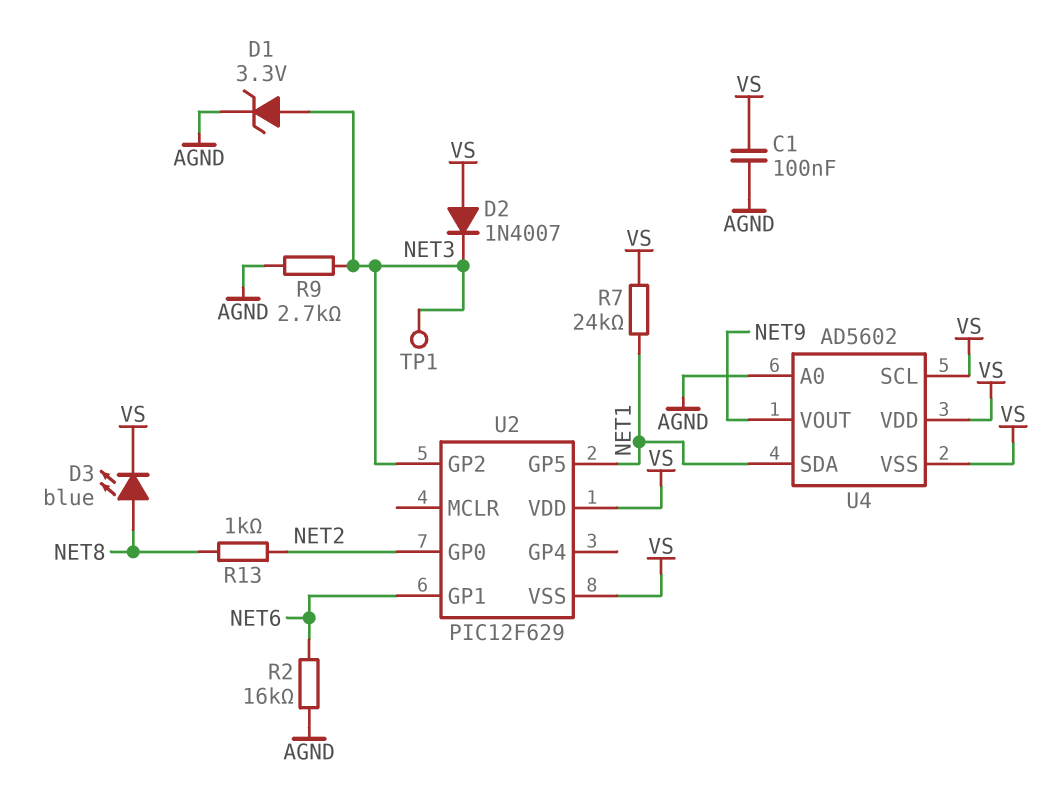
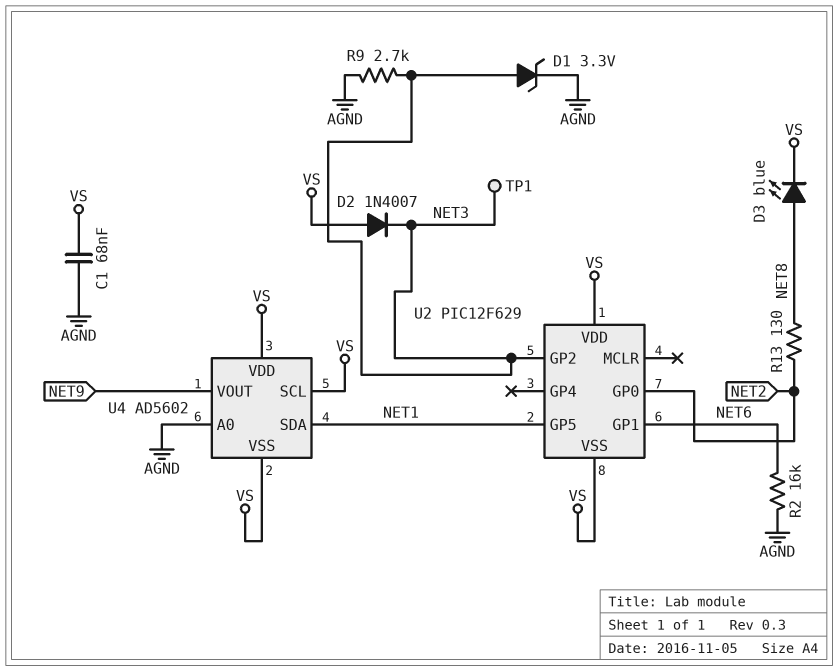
C1: 100nF (AGND, VS) -> 68nF (AGND, VS)
R7: 24k (NET1, VS) -> none
R13: 1k (NET2, NET8) -> 130 (NET2, NET8)

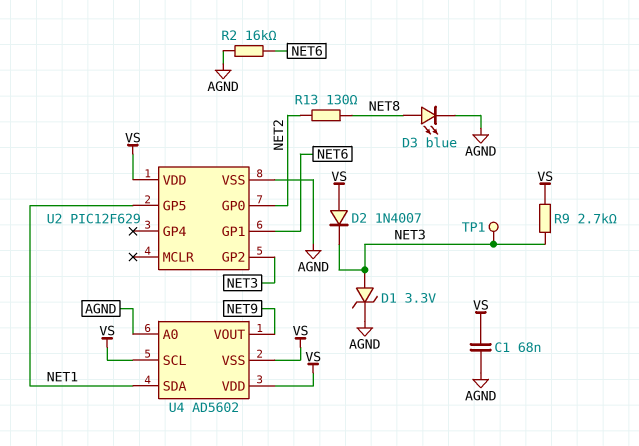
D3: LED blue (A NET8, K VS) -> LED blue (A NET8, K AGND)
R9: 2.7k (AGND, NET3) -> 2.7k (NET3, VS)
U2 pin VSS: VS -> AGND

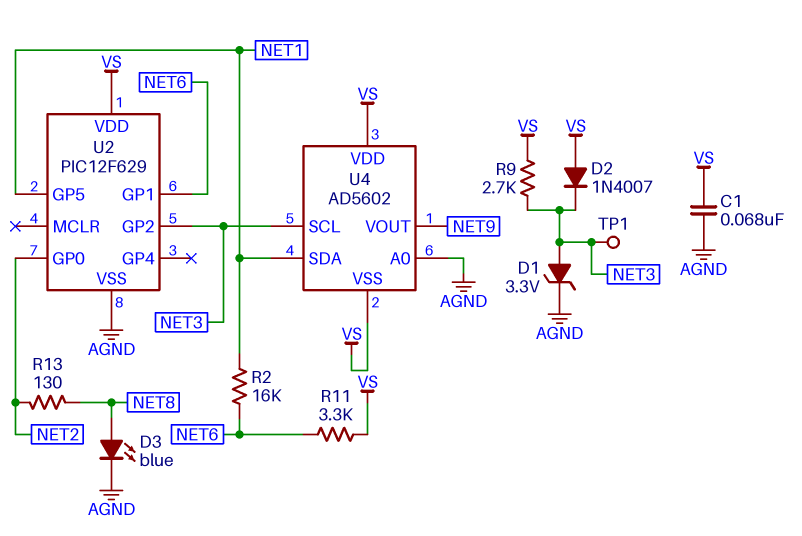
R2: 16k (AGND, NET6) -> 16k (NET1, NET6)
R11: none -> 3.3k (NET6, VS)
U4 pin SCL: VS -> NET3

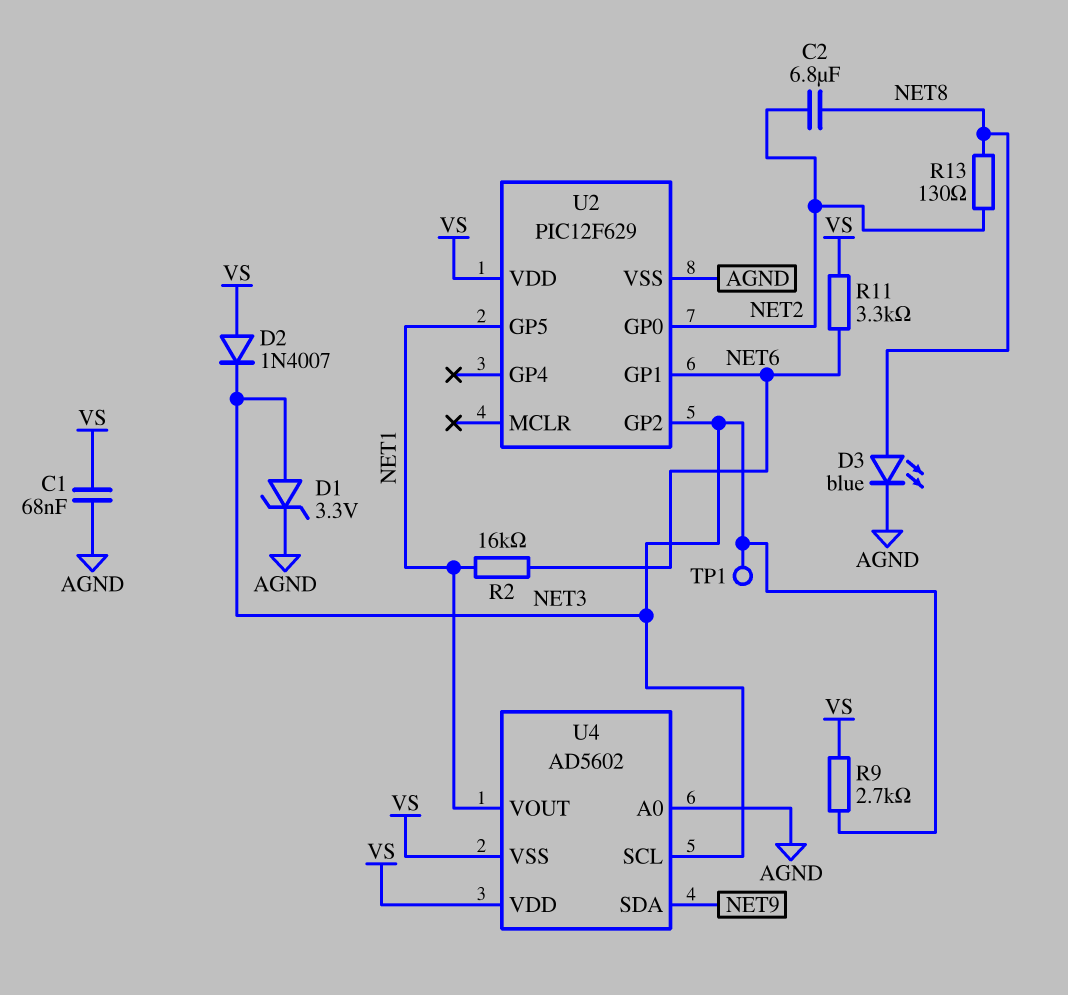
C2: none -> 6.8uF (NET2, NET8)
U4 pin SDA: NET1 -> NET9
U4 pin VOUT: NET9 -> NET1

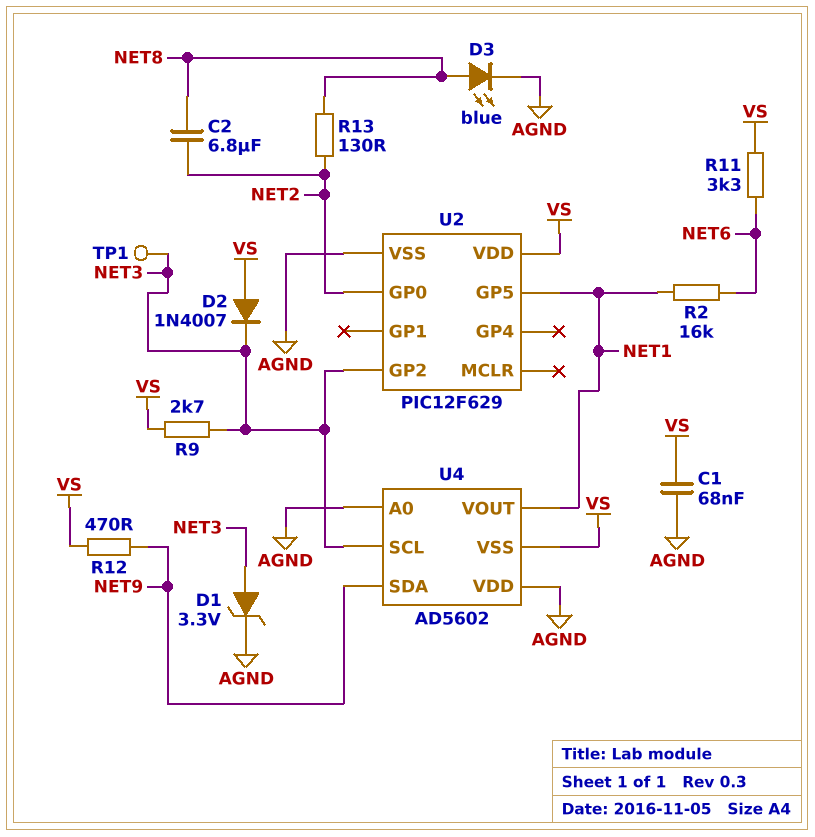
R12: none -> 470 (NET9, VS)
U2 pin GP1: NET6 -> none
U4 pin VDD: VS -> AGND

